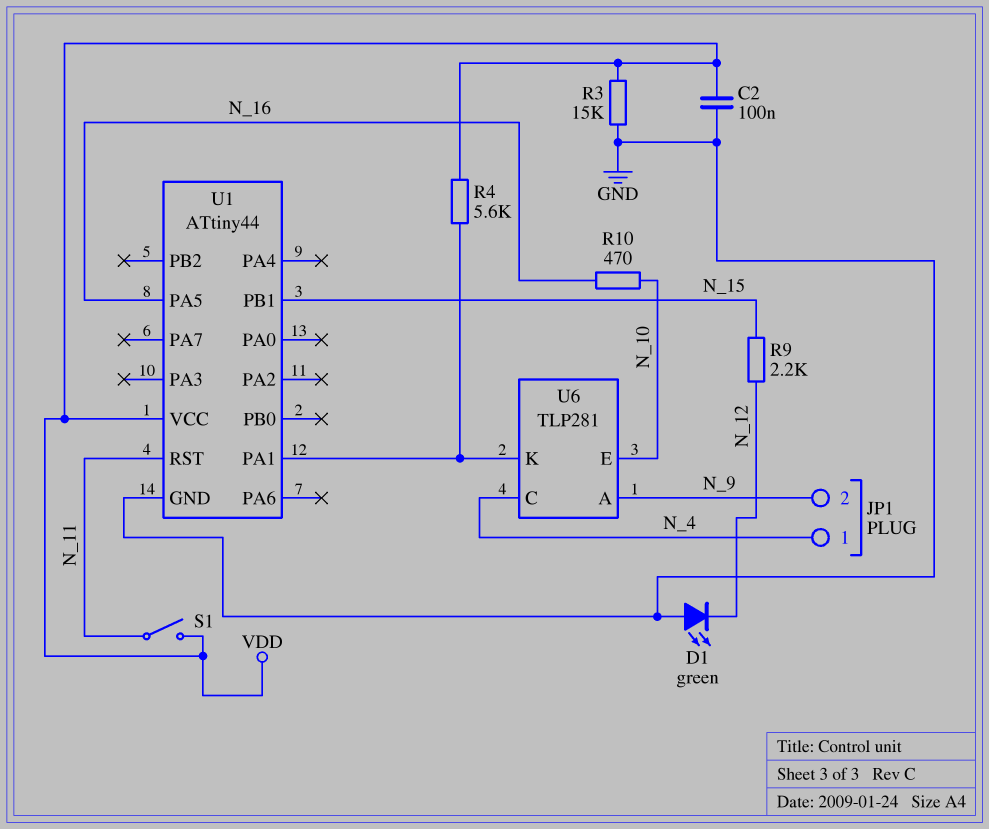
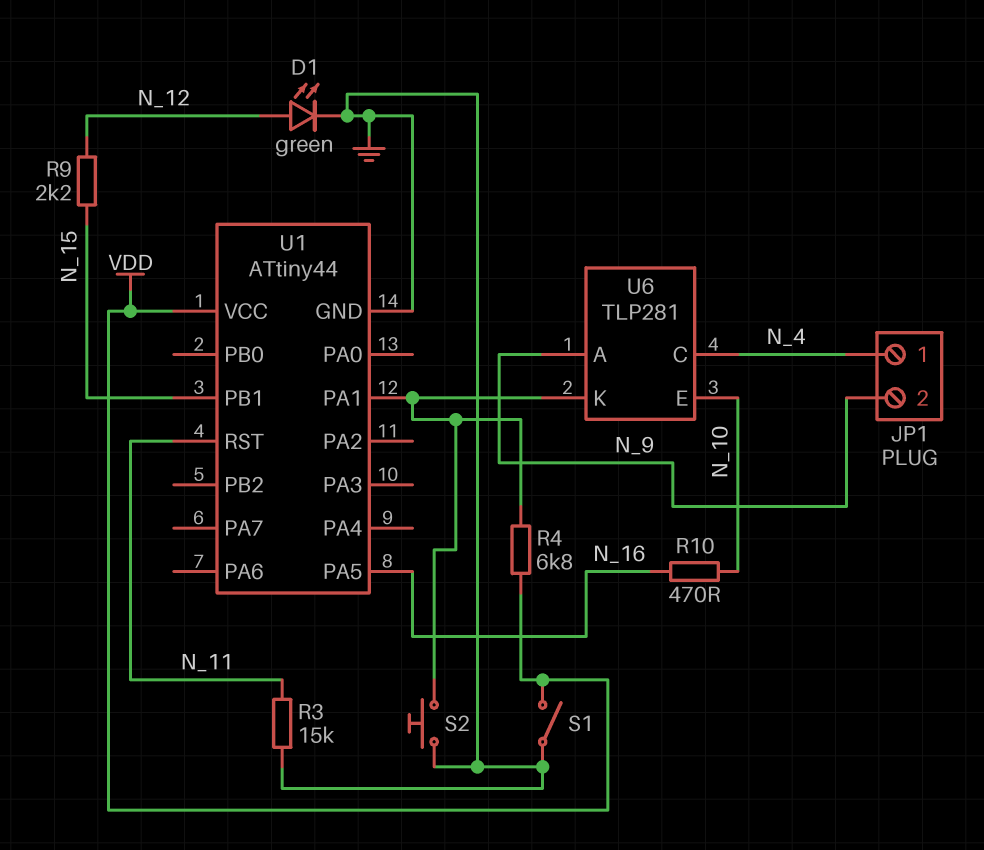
C2: 100nF (GND, VDD) -> none
D1: LED green (A GND, K N_12) -> LED green (A N_12, K GND)
R3: 15k (GND, VDD) -> 15k (GND, N_11)
R4: 5.6k (U1/PA1, VDD) -> 6.8k (U1/PA1, VDD)
S1: switch (N_11, VDD) -> switch (GND, VDD)
S2: none -> button (GND, U1/PA1)

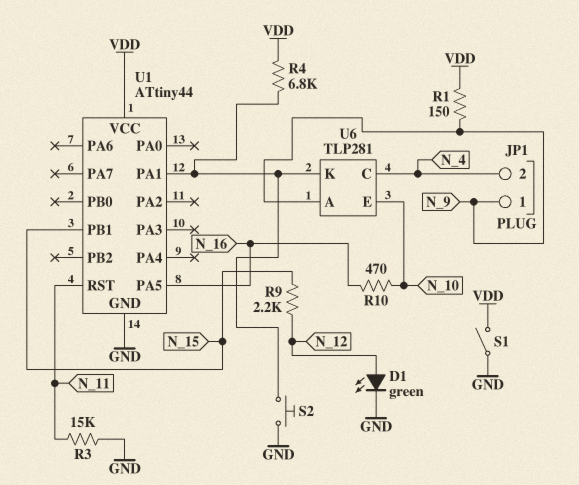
JP1 pin 1: N_4 -> N_9
JP1 pin 2: N_9 -> N_4
R1: none -> 150 (N_9, VDD)

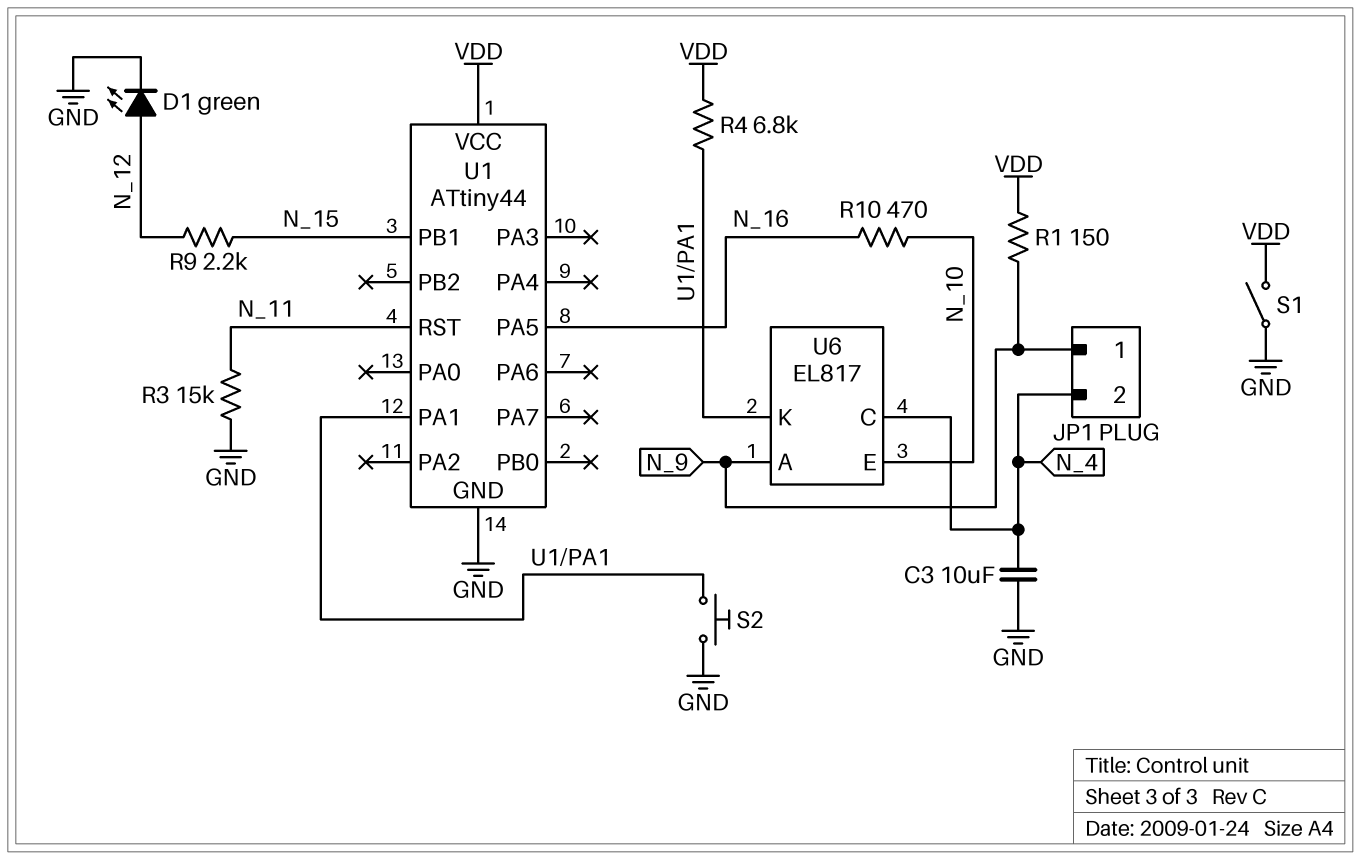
C3: none -> 10uF (GND, N_4)
U6: TLP281 -> EL817

